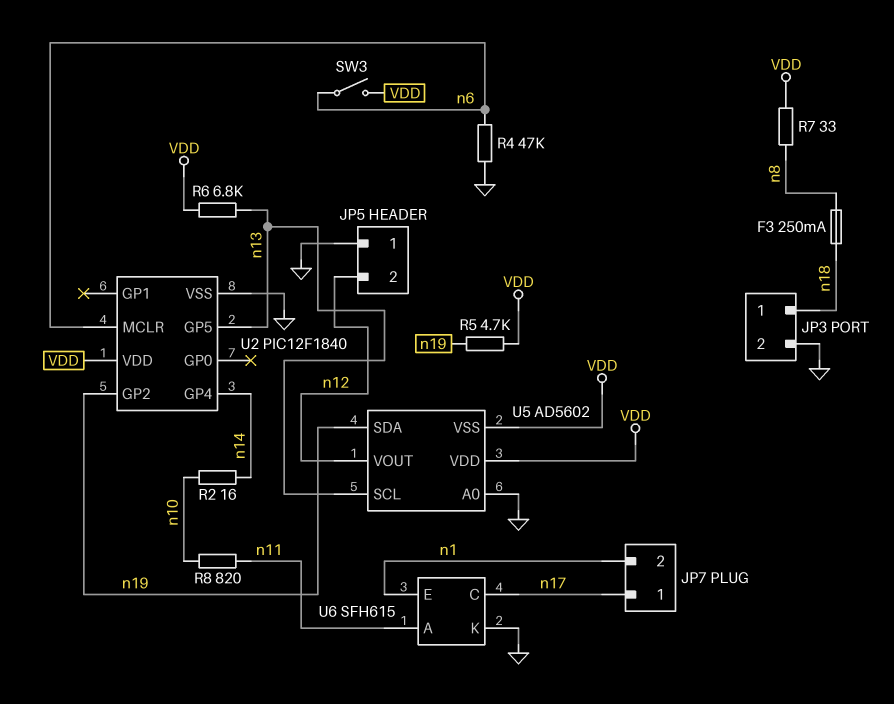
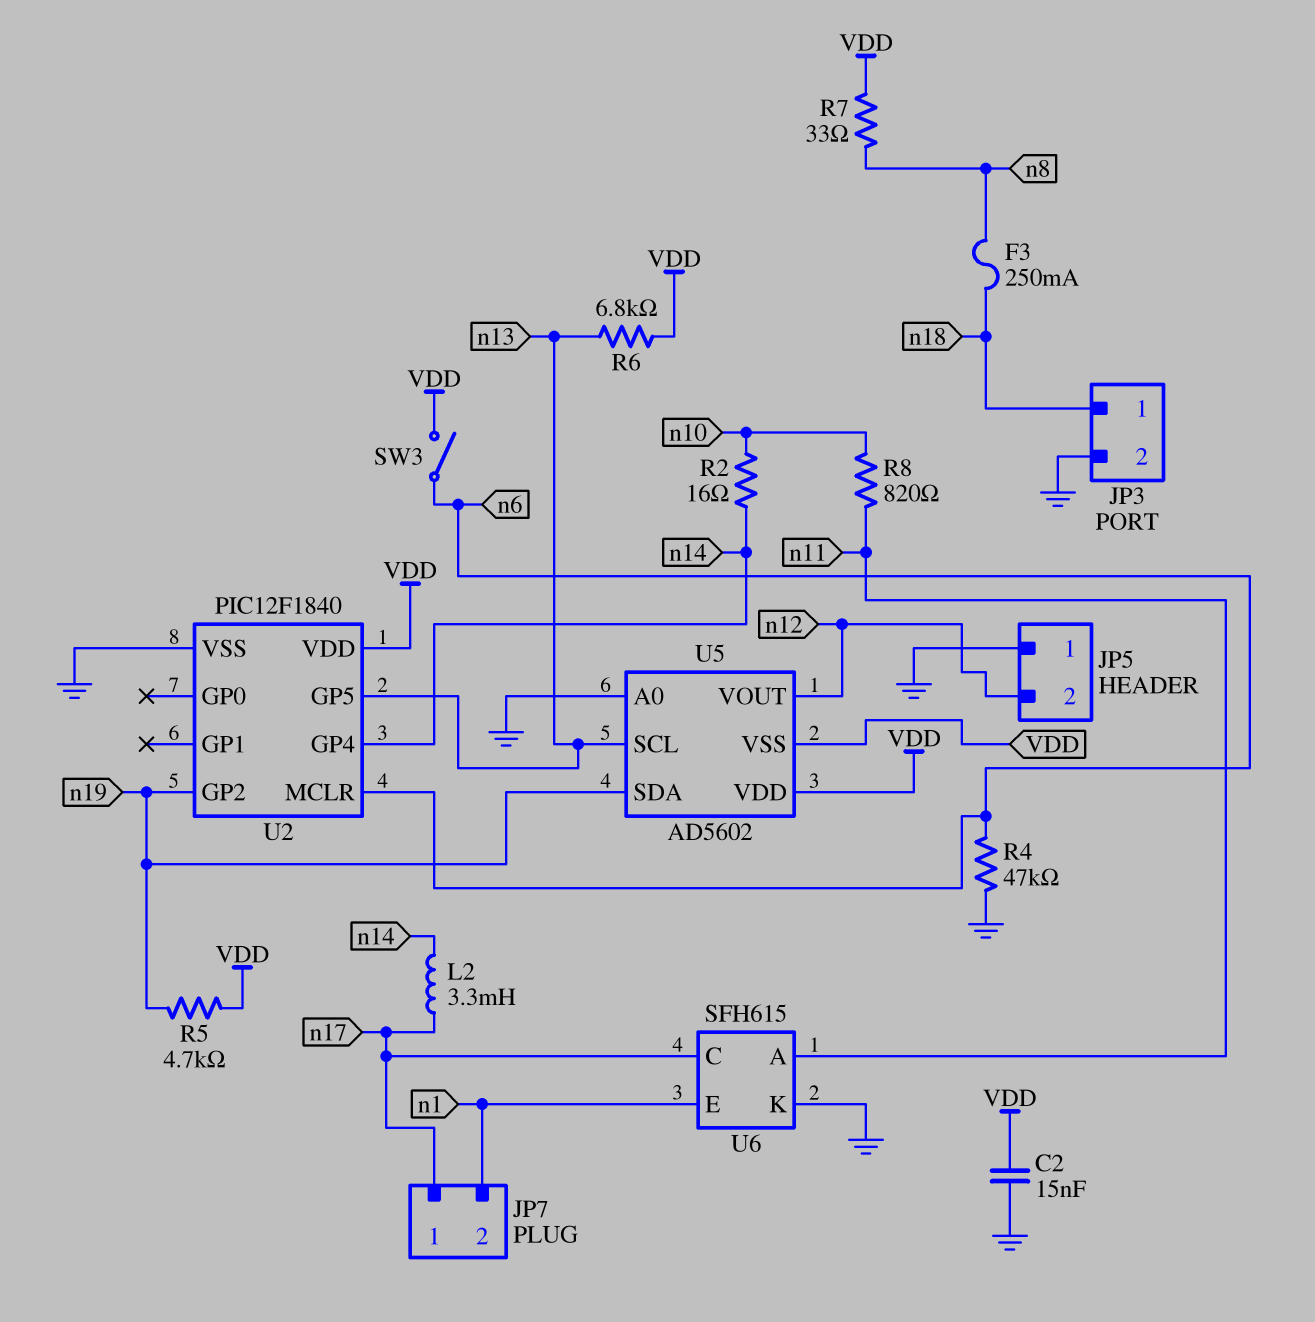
C2: none -> 15nF (GND, VDD)
L2: none -> 3.3mH (n14, n17)

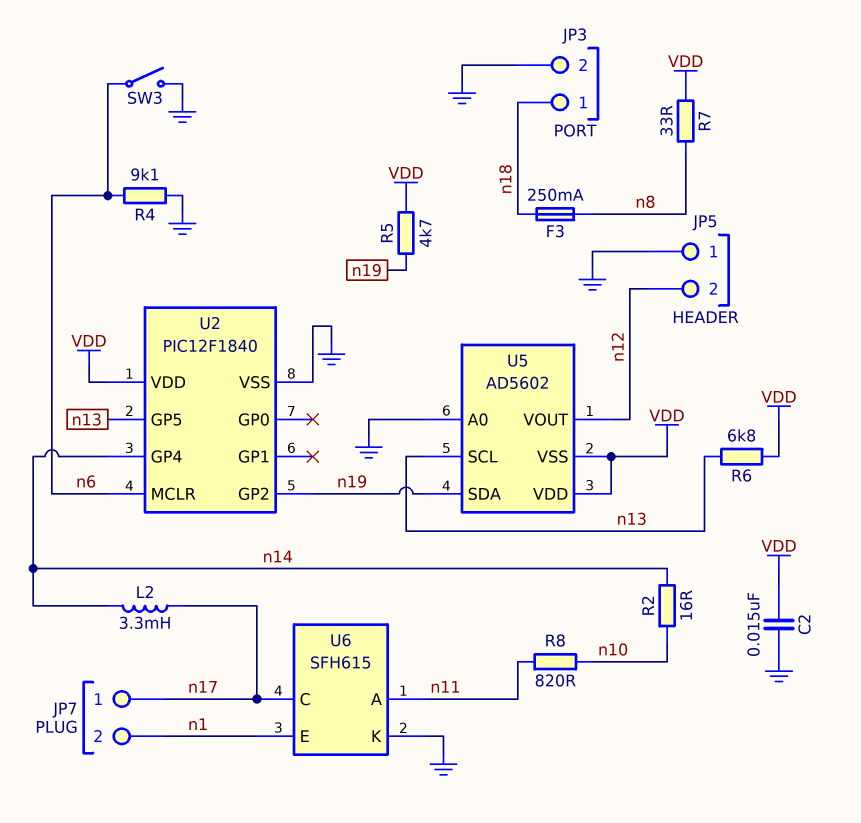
R4: 47k (GND, n6) -> 9.1k (GND, n6)
SW3: switch (VDD, n6) -> switch (GND, n6)

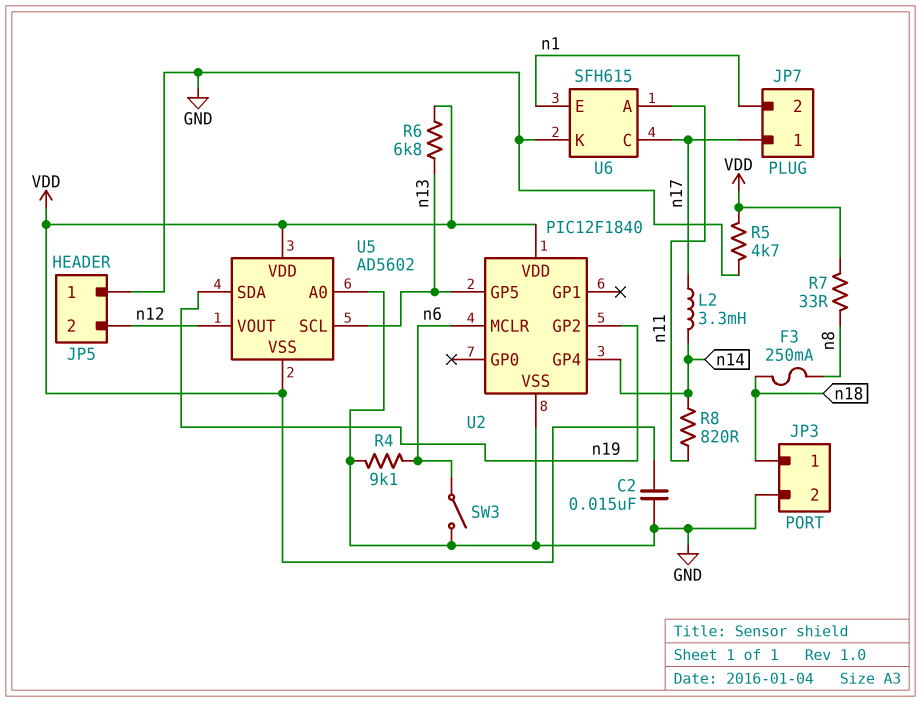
R2: 16 (n10, n14) -> none
R5: 4.7k (VDD, n19) -> 4.7k (GND, VDD)
R8: 820 (n10, n11) -> 820 (n11, n14)

